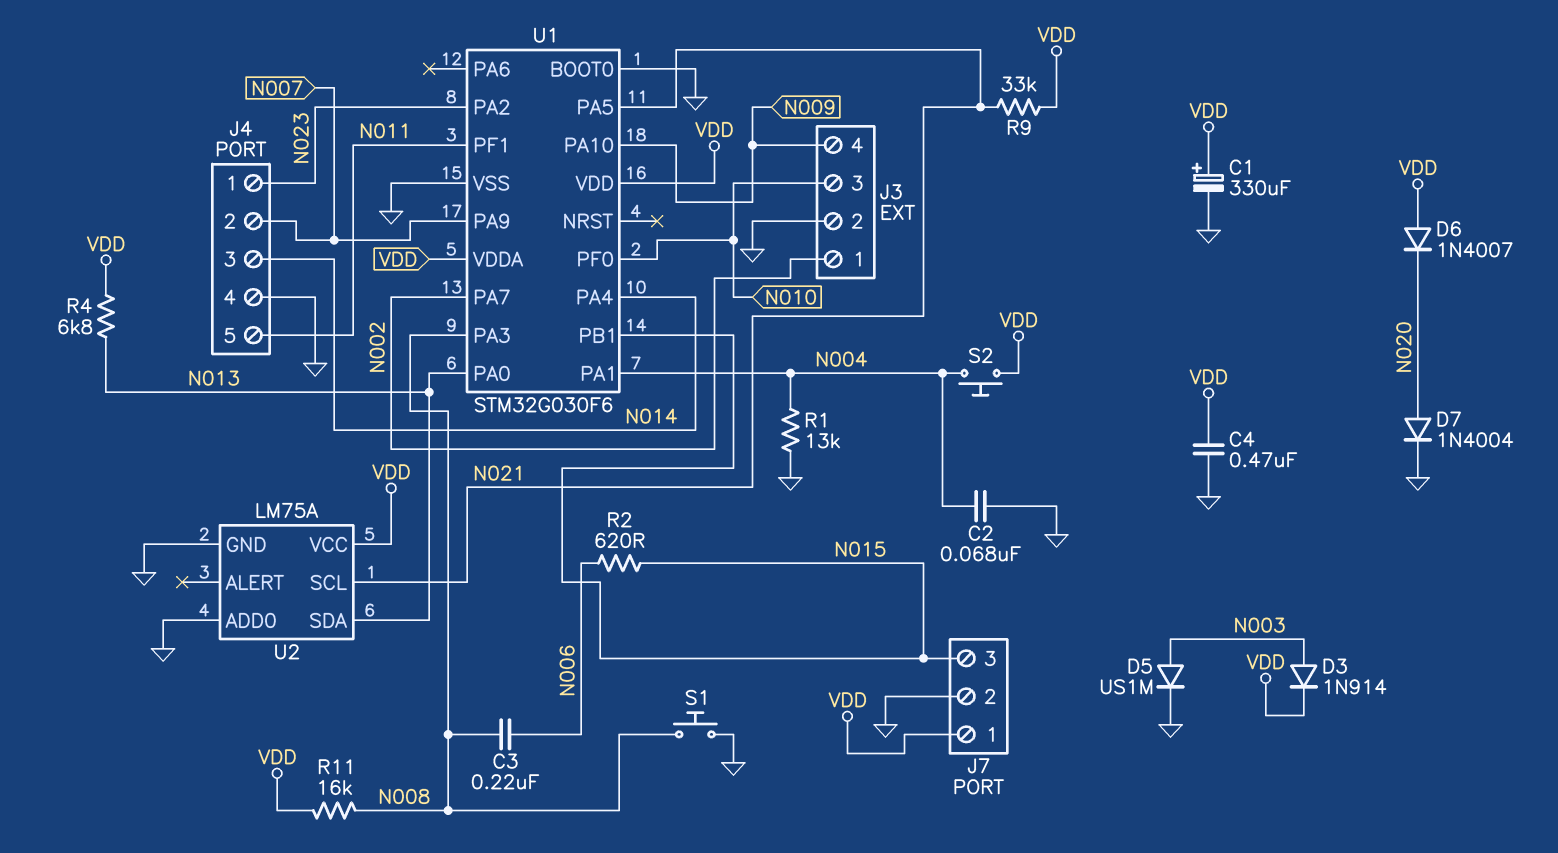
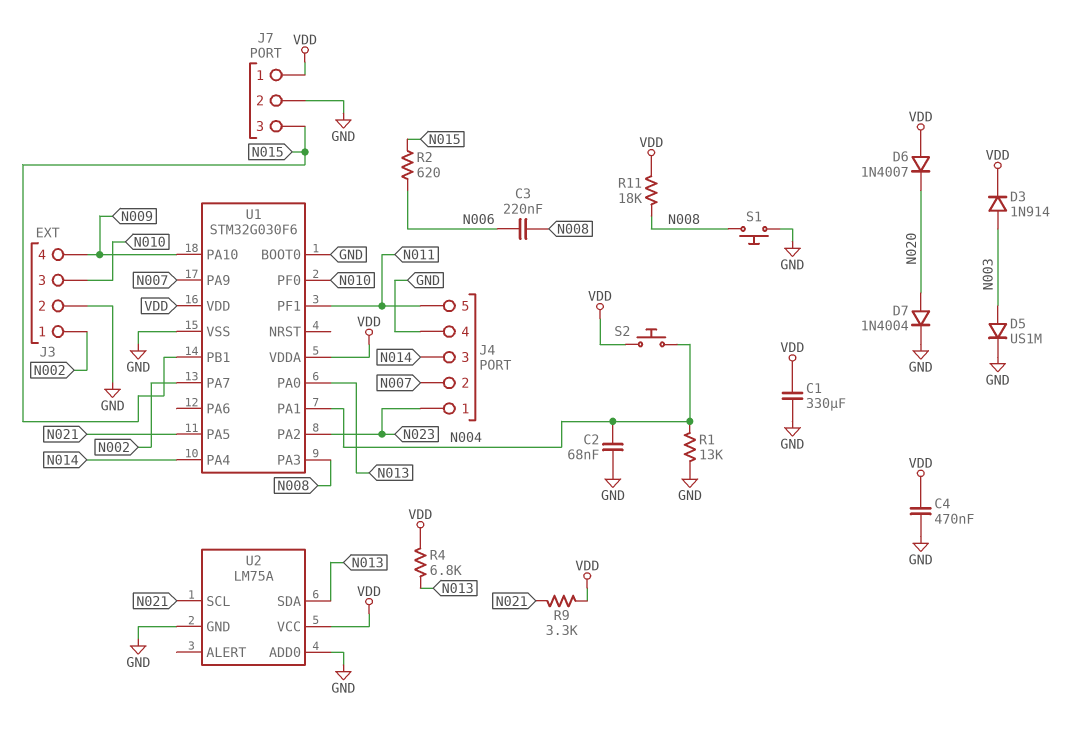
C1: 330uF (plus VDD, minus GND) -> 330uF (GND, VDD)
R9: 33k (N021, VDD) -> 3.3k (N021, VDD)
R11: 16k (N008, VDD) -> 18k (N008, VDD)

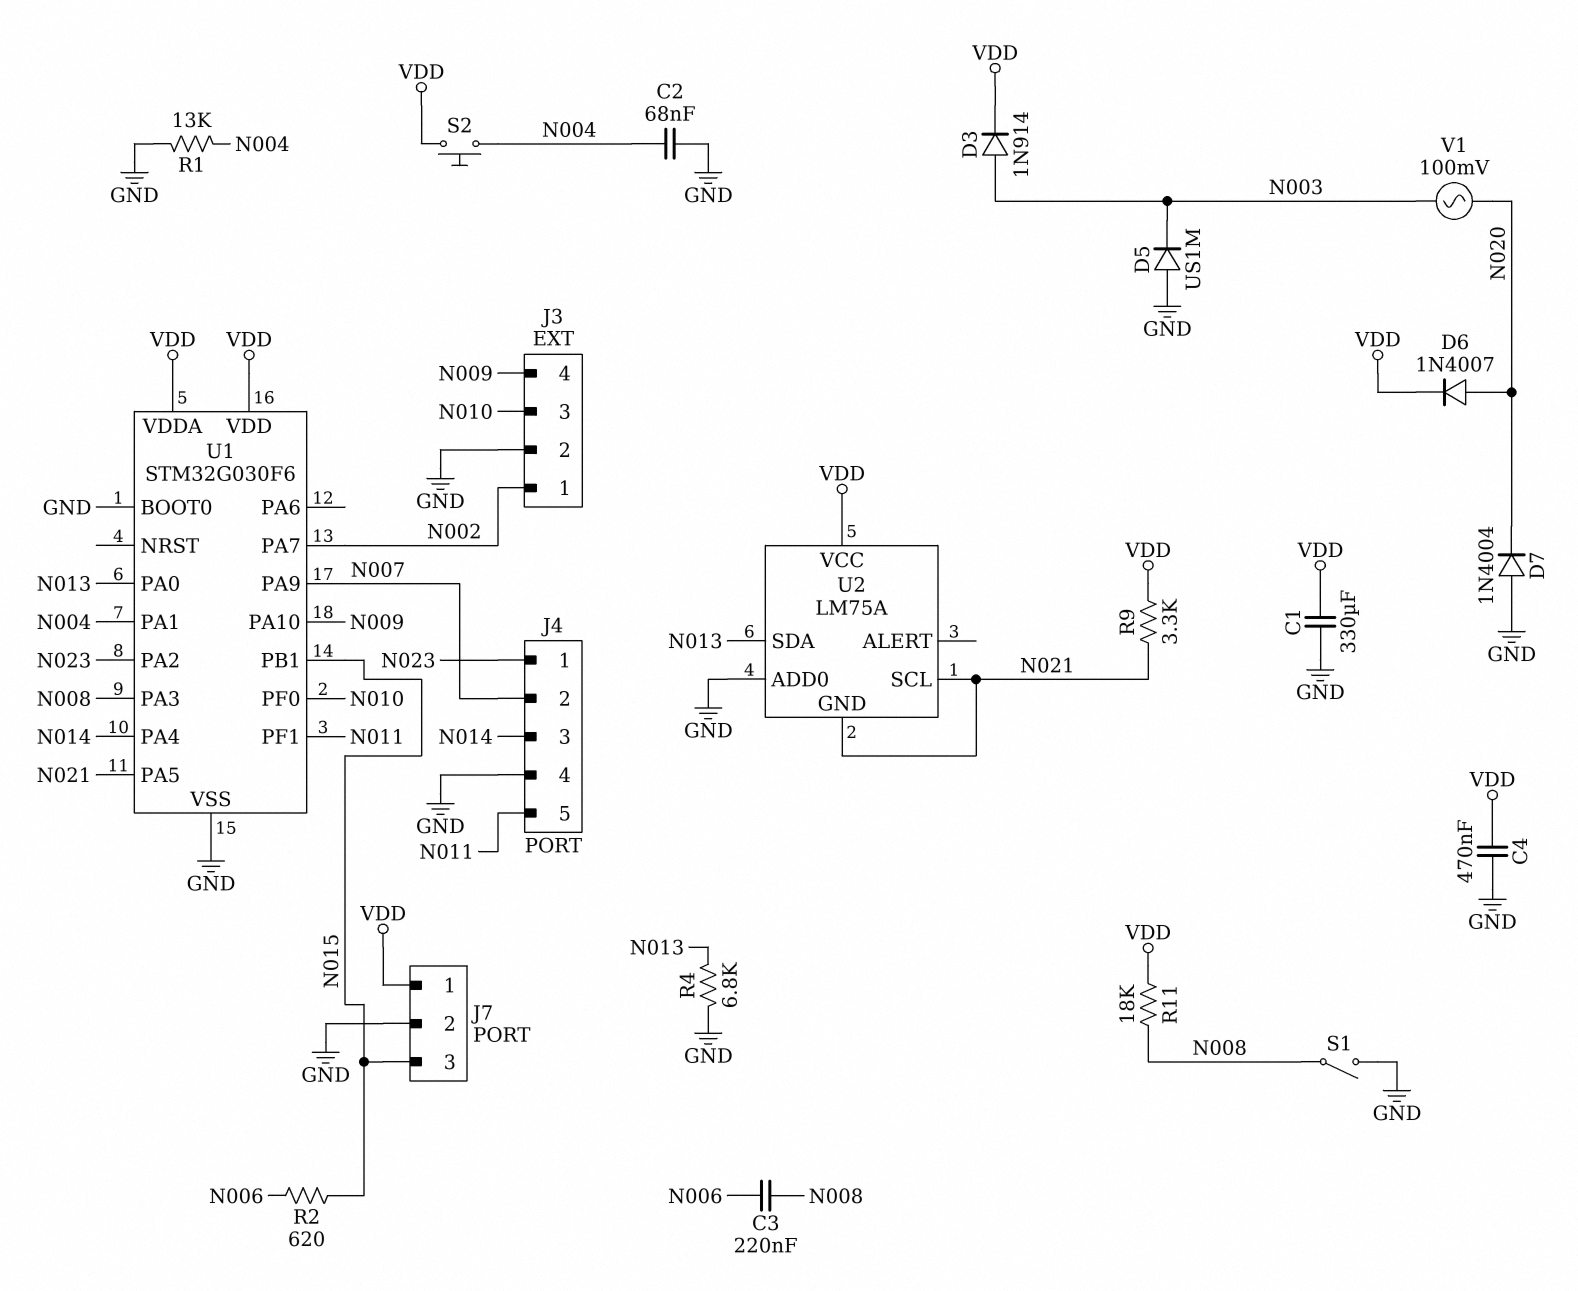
D5: diode US1M (A N003, K GND) -> diode US1M (A GND, K N003)
D6: diode 1N4007 (A VDD, K N020) -> diode 1N4007 (A N020, K VDD)
D7: diode 1N4004 (A N020, K GND) -> diode 1N4004 (A GND, K N020)
R4: 6.8k (N013, VDD) -> 6.8k (GND, N013)
S1: button (GND, N008) -> switch (GND, N008)
U2 pin GND: GND -> N021
V1: none -> AC 100mV (N003, N020)

